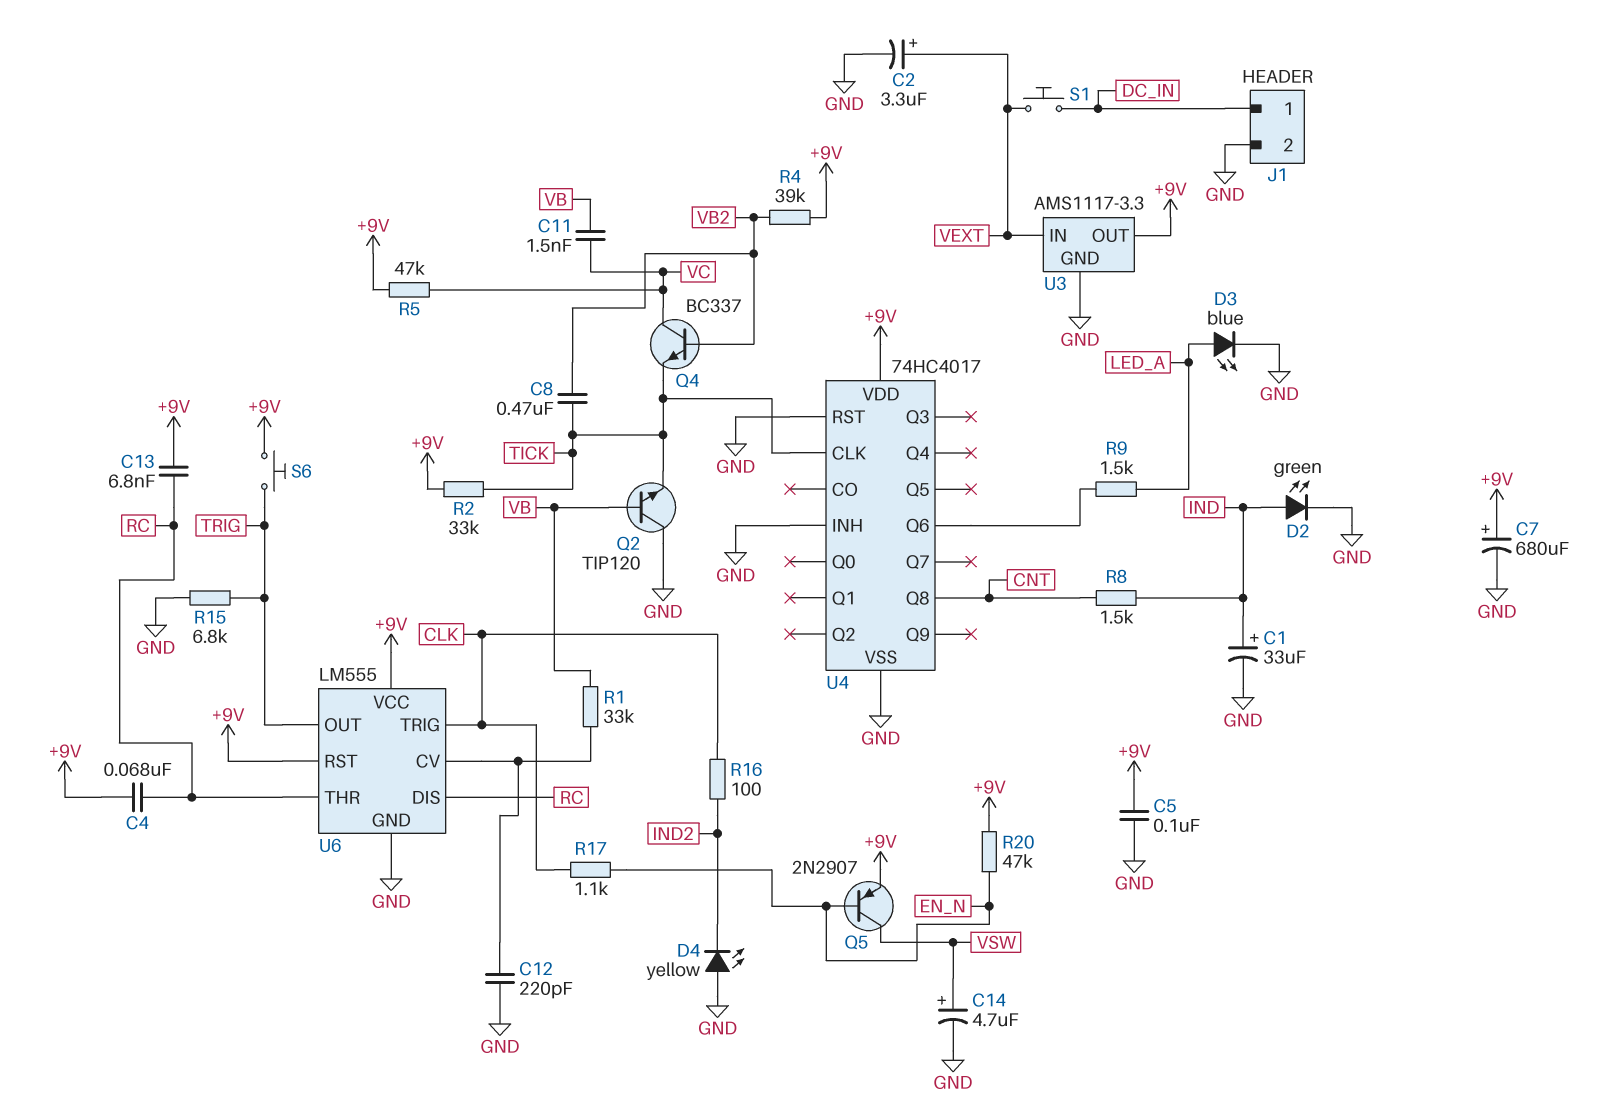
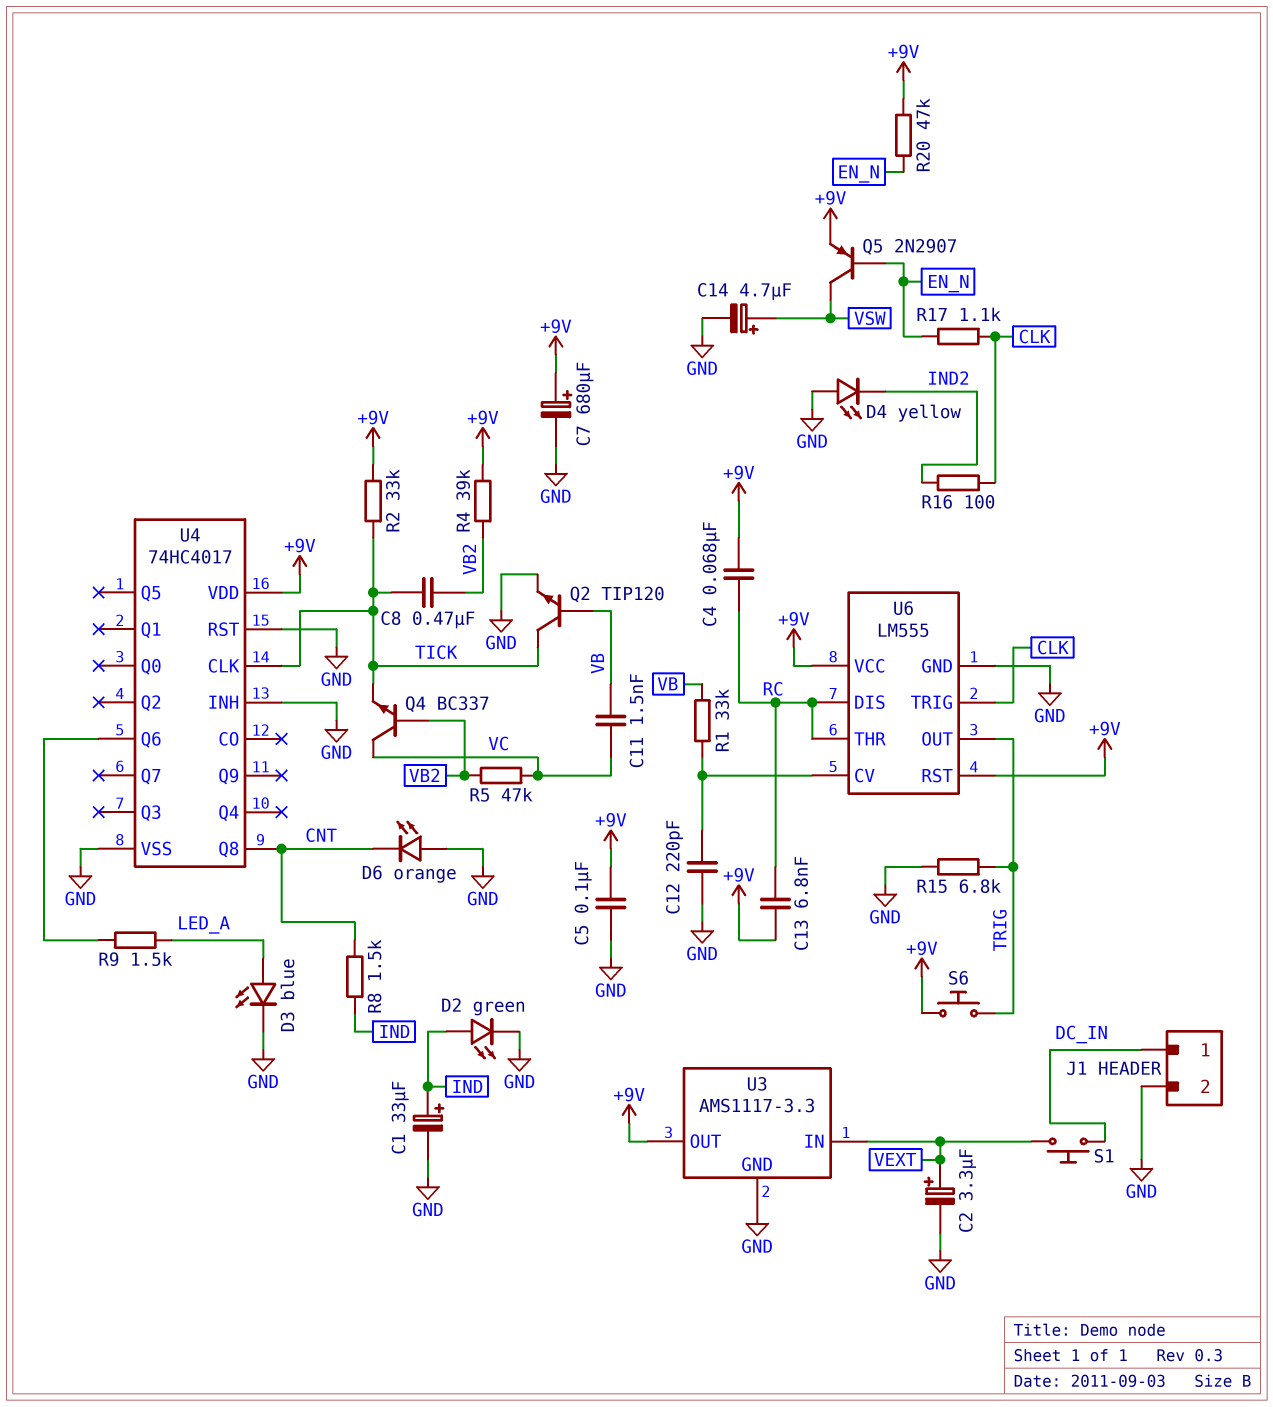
D6: none -> LED orange (A GND, K CNT)
Q2: NPN TIP120 (B VB, C GND, E TICK) -> NPN TIP120 (B VB, C TICK, E GND)
R5: 47k (+9V, VC) -> 47k (VB2, VC)

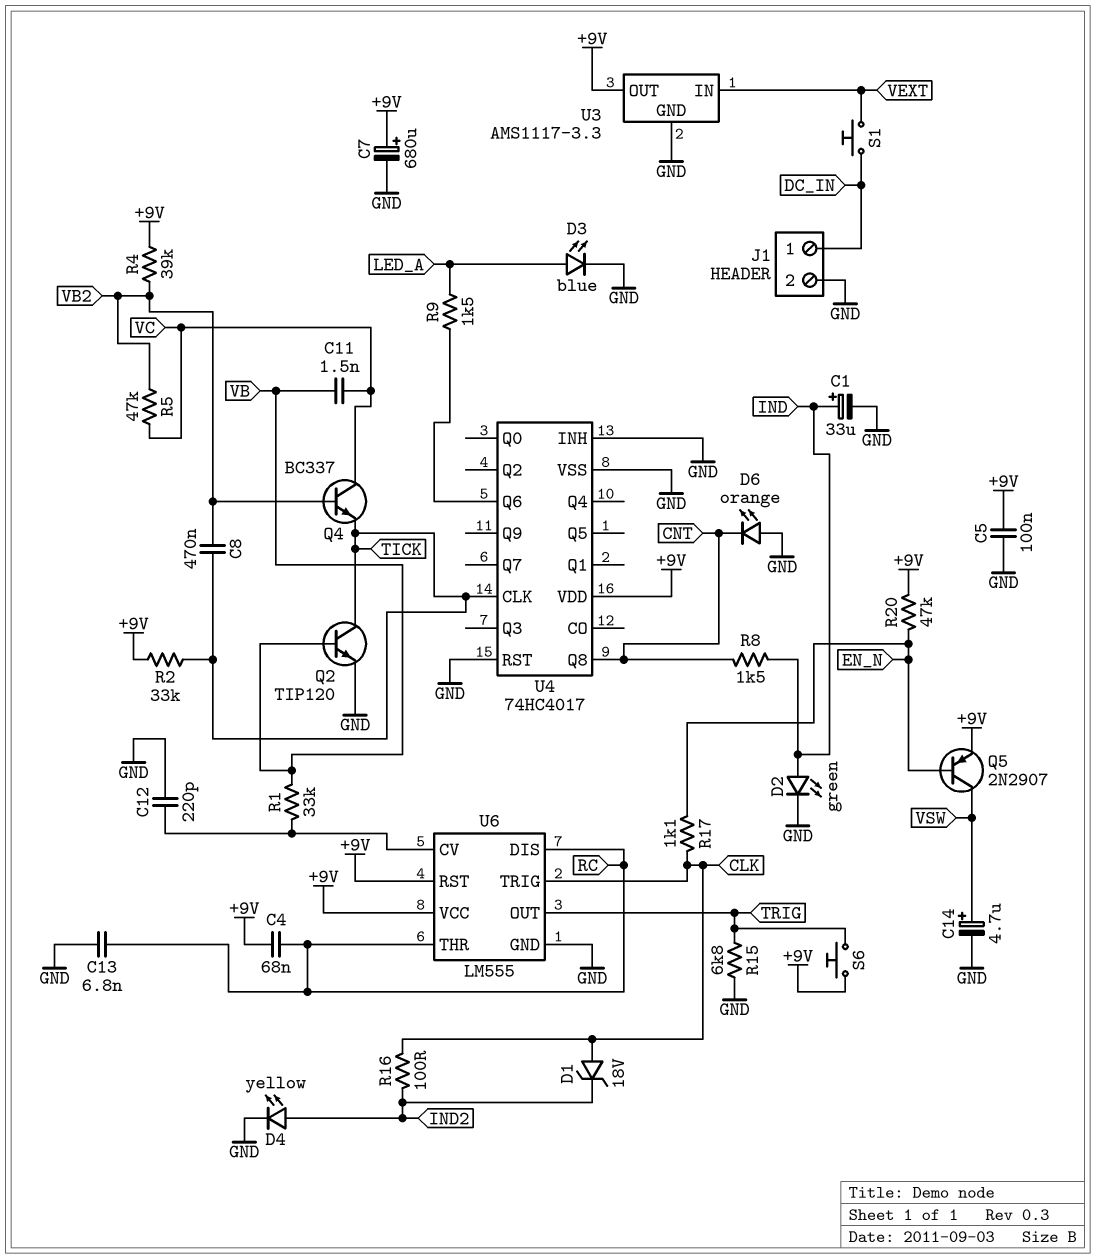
C2: 3.3uF (plus VEXT, minus GND) -> none
C13: 6.8nF (+9V, RC) -> 6.8nF (GND, RC)
D1: none -> zener 18V (A CLK, K IND2)
D4: LED yellow (A GND, K IND2) -> LED yellow (A IND2, K GND)

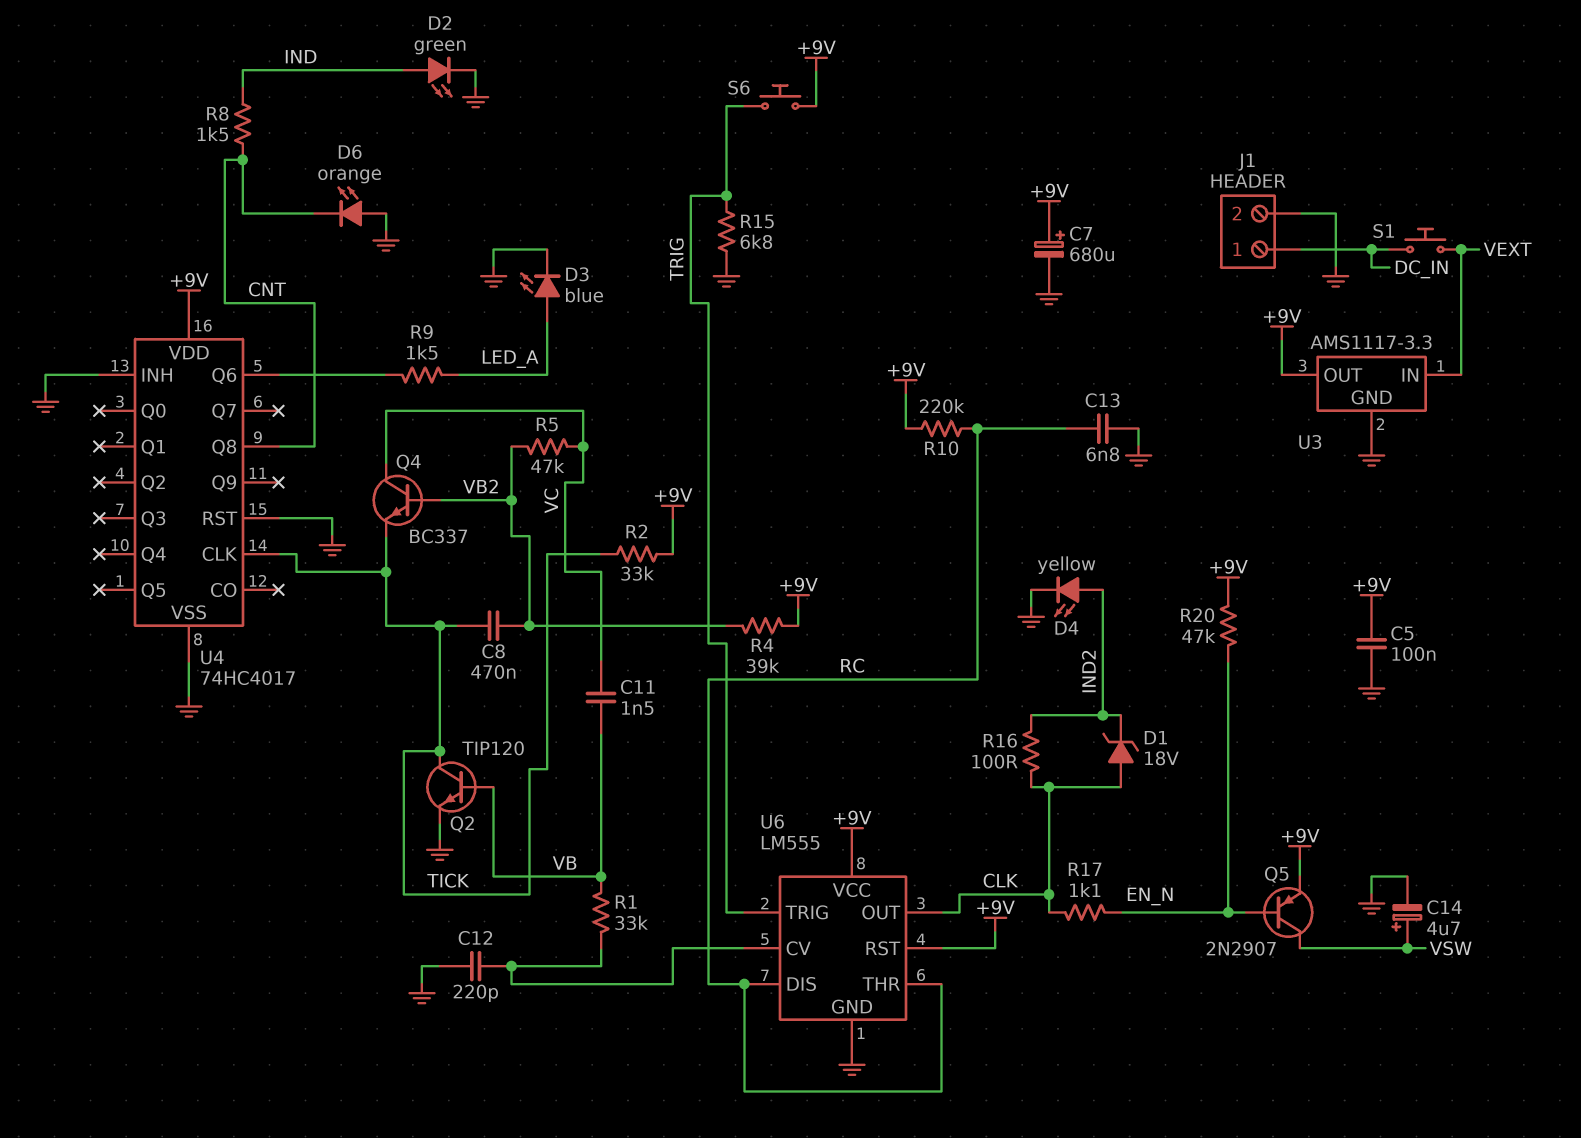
C1: 33uF (plus IND, minus GND) -> none
C4: 68nF (+9V, RC) -> none
R10: none -> 220k (+9V, RC)
U6 pin OUT: TRIG -> CLK
U6 pin TRIG: CLK -> TRIG

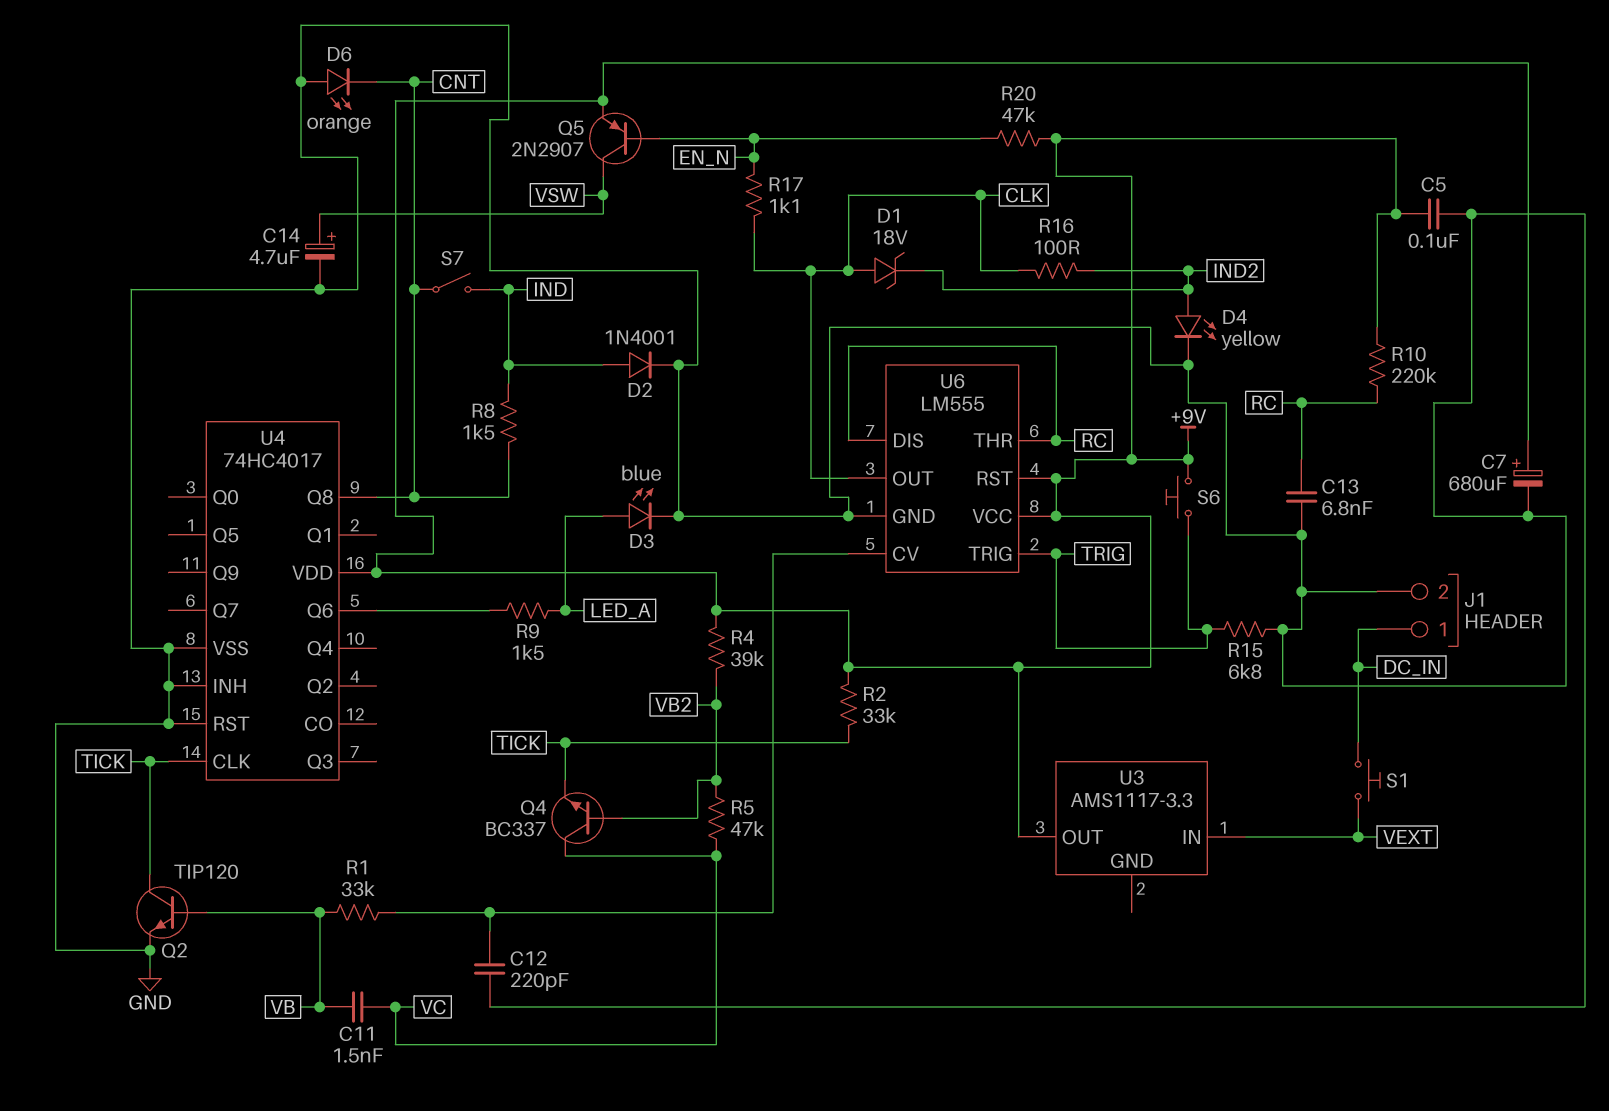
C8: 470nF (TICK, VB2) -> none
D2: LED green (A IND, K GND) -> diode 1N4001 (A IND, K GND)
S7: none -> switch (CNT, IND)
U3 pin GND: GND -> none

